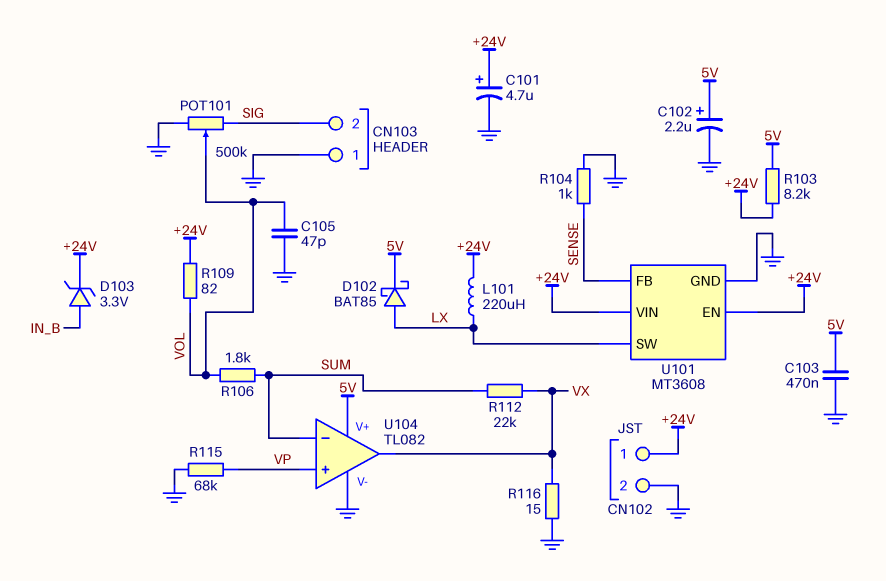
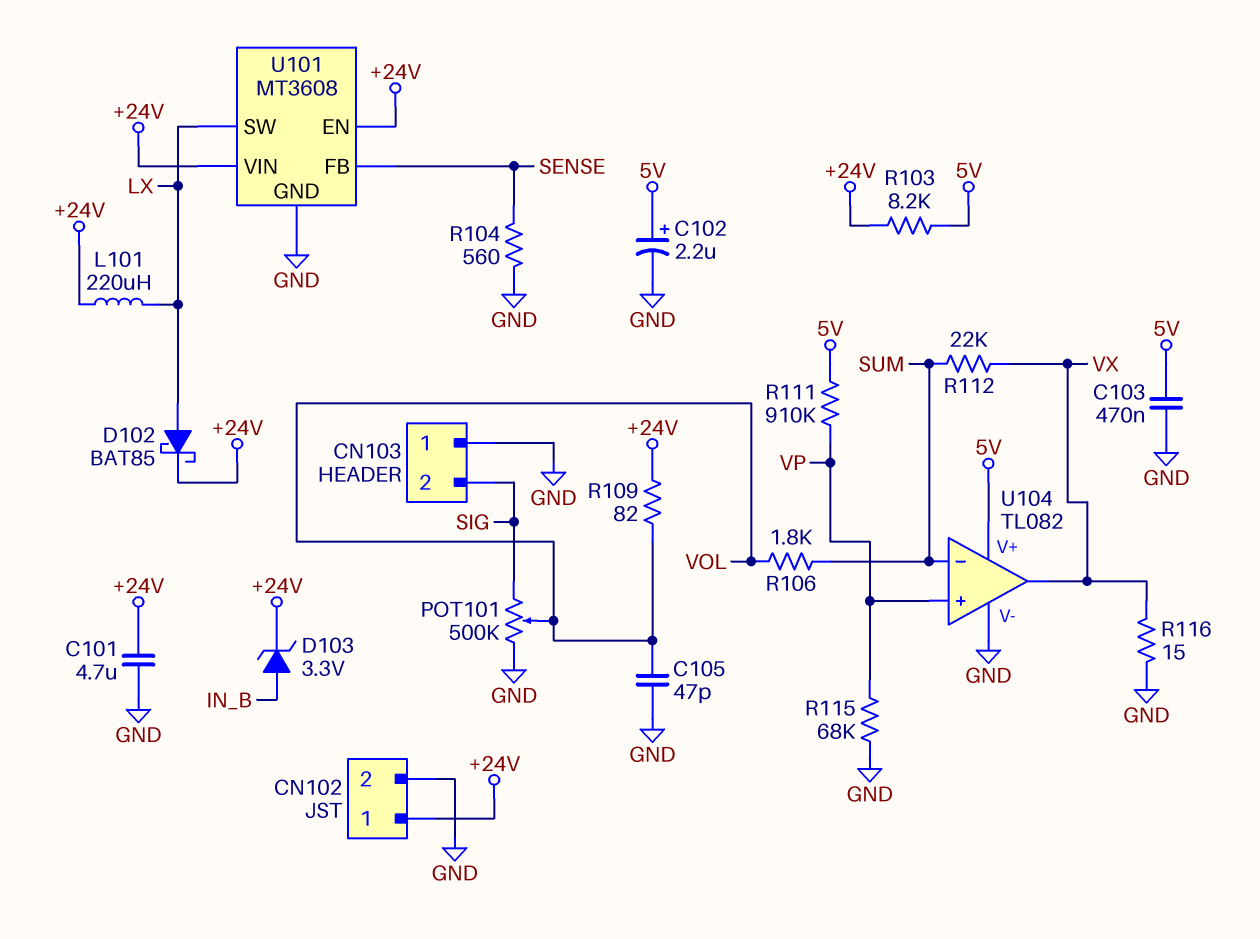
C101: 4.7uF (plus +24V, minus GND) -> 4.7uF (+24V, GND)
D102: schottky BAT85 (A LX, K 5V) -> schottky BAT85 (A LX, K +24V)
R104: 1k (GND, SENSE) -> 560 (GND, SENSE)
R111: none -> 910k (5V, VP)

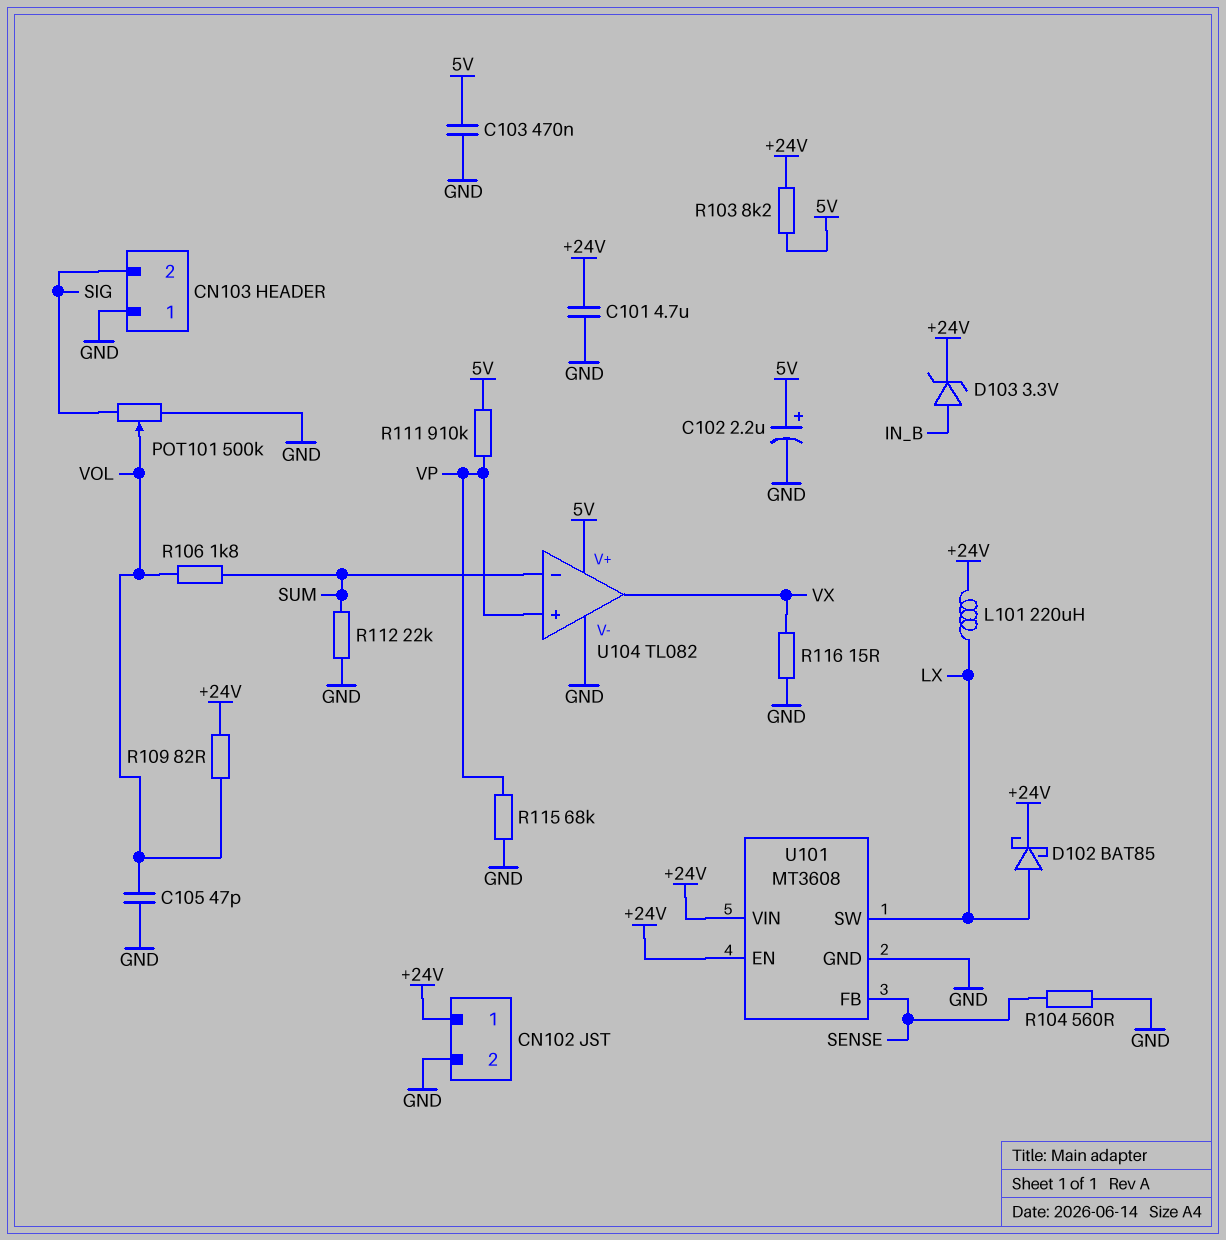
R112: 22k (SUM, VX) -> 22k (GND, SUM)

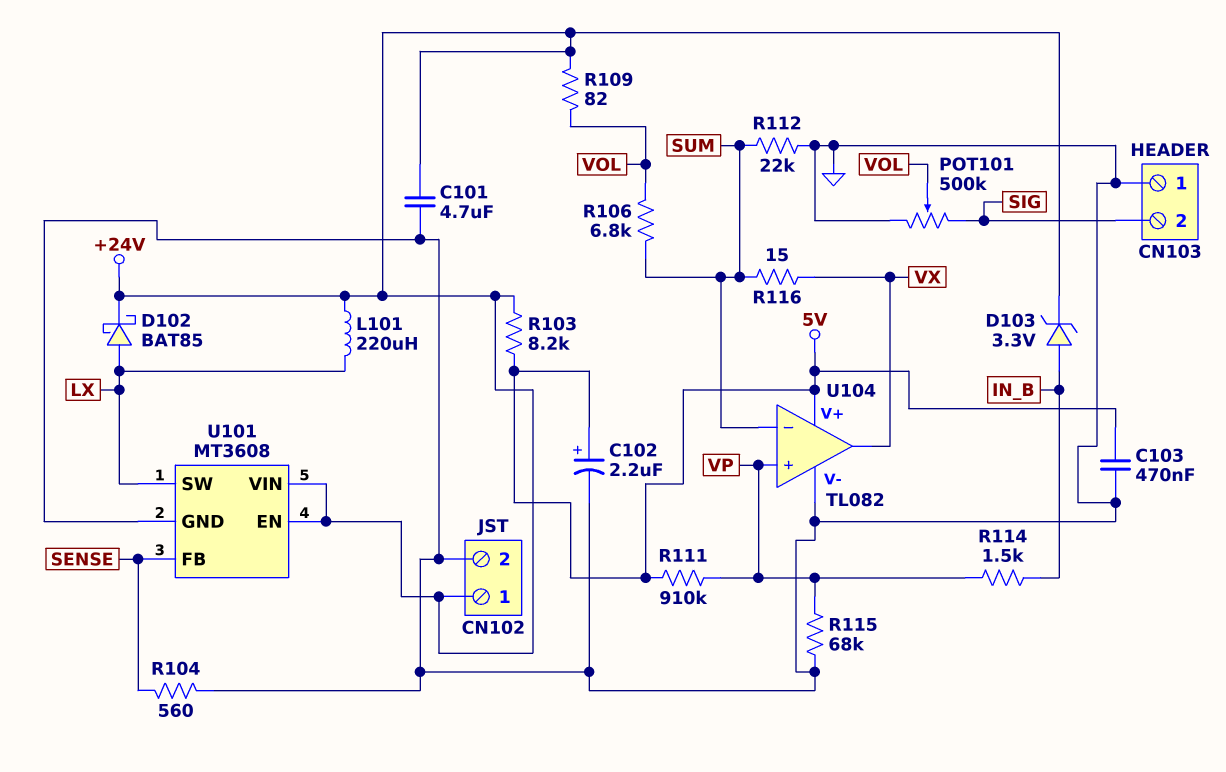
C105: 47pF (GND, VOL) -> none
R106: 1.8k (SUM, VOL) -> 6.8k (SUM, VOL)
R114: none -> 1.5k (IN_B, VP)
R116: 15 (GND, VX) -> 15 (SUM, VX)

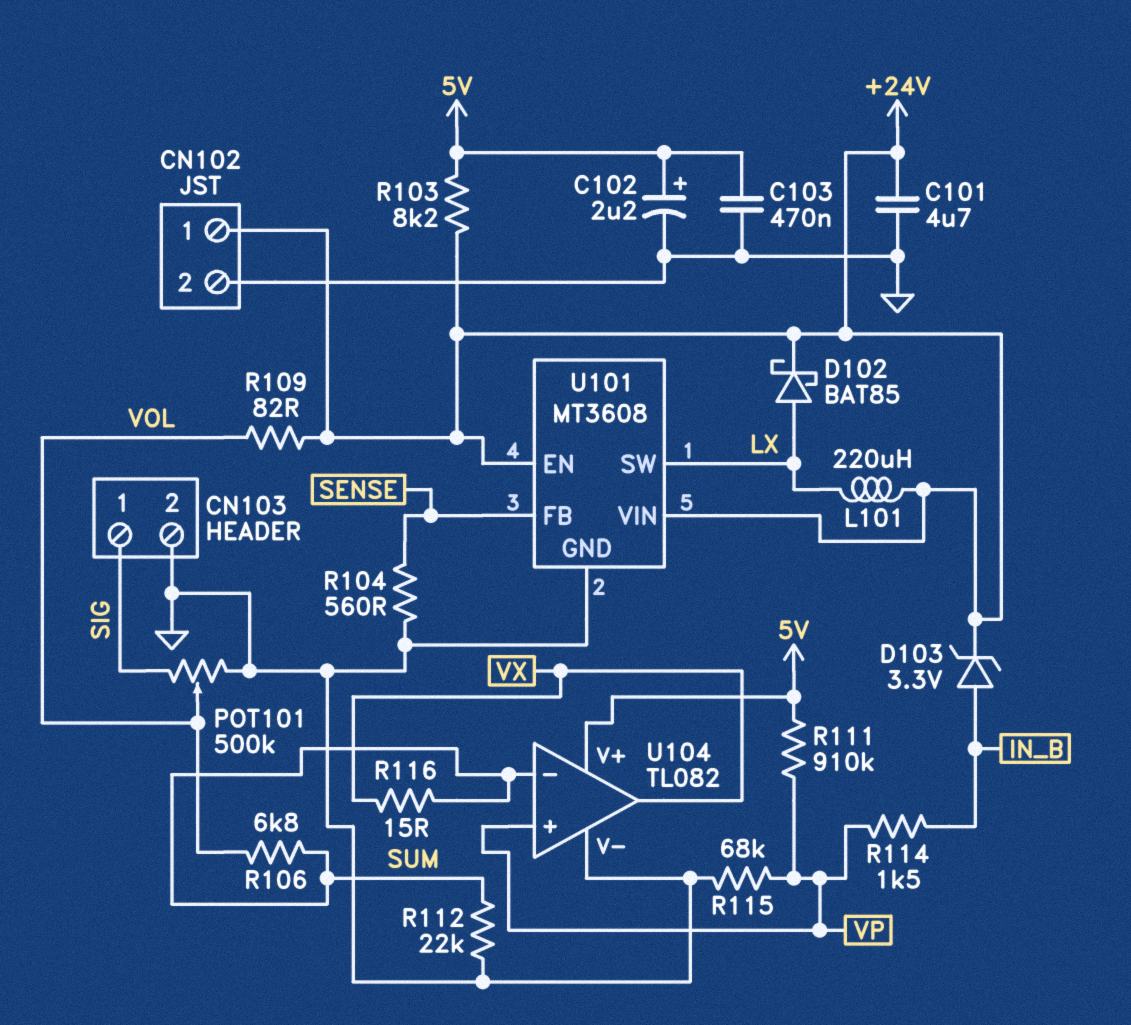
CN103 pin 1: GND -> SIG
CN103 pin 2: SIG -> GND

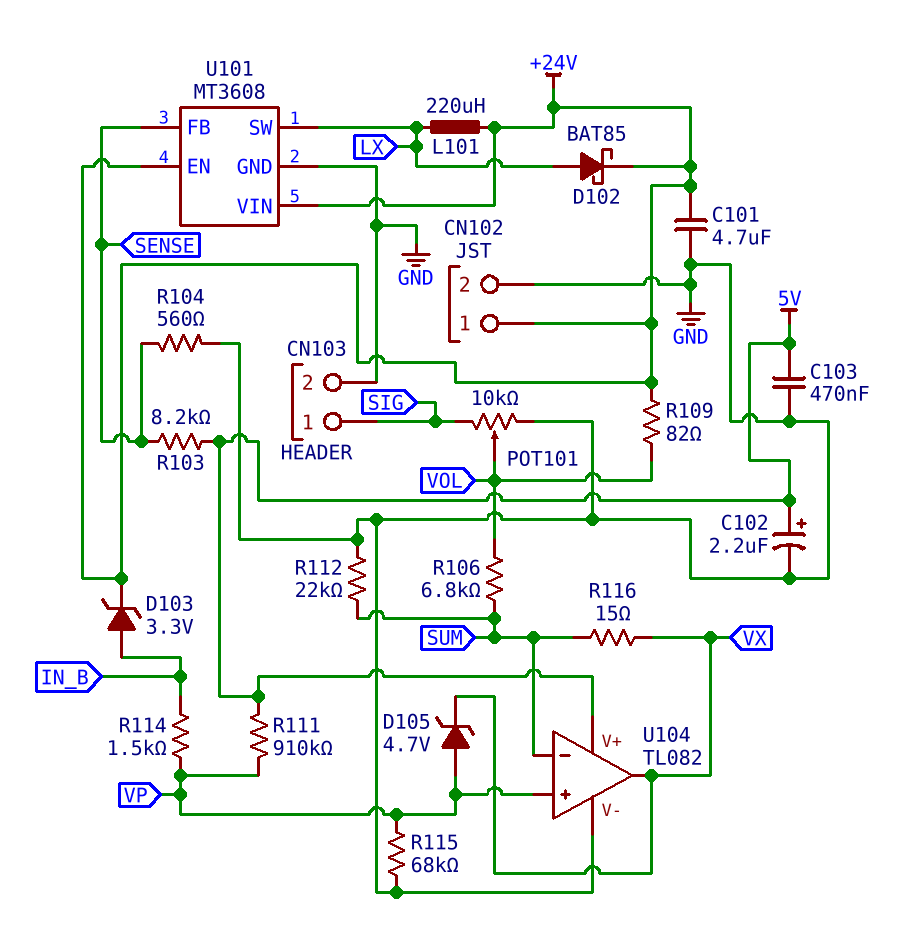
D105: none -> zener 4.7V (A VP, K VX)
POT101: 500k (GND, SIG, wiper VOL) -> 10k (GND, SIG, wiper VOL)
R103: 8.2k (+24V, 5V) -> 8.2k (5V, SENSE)

